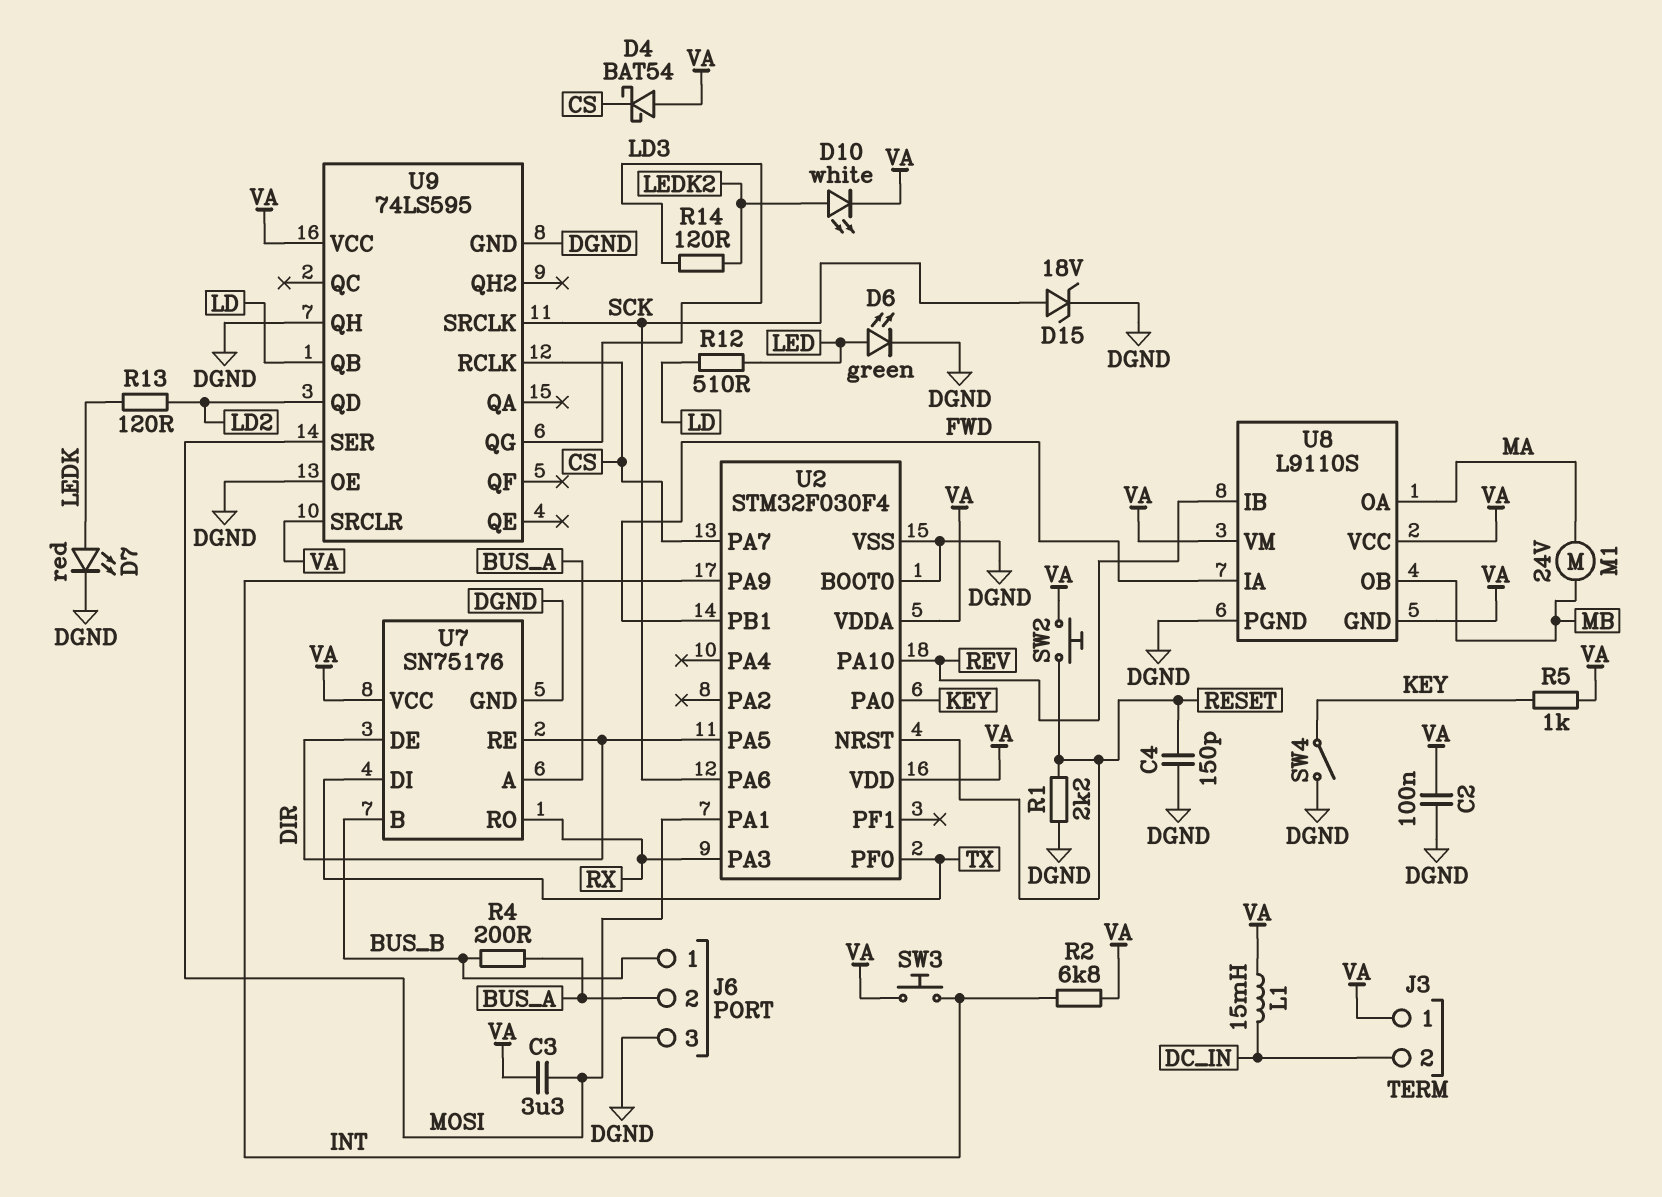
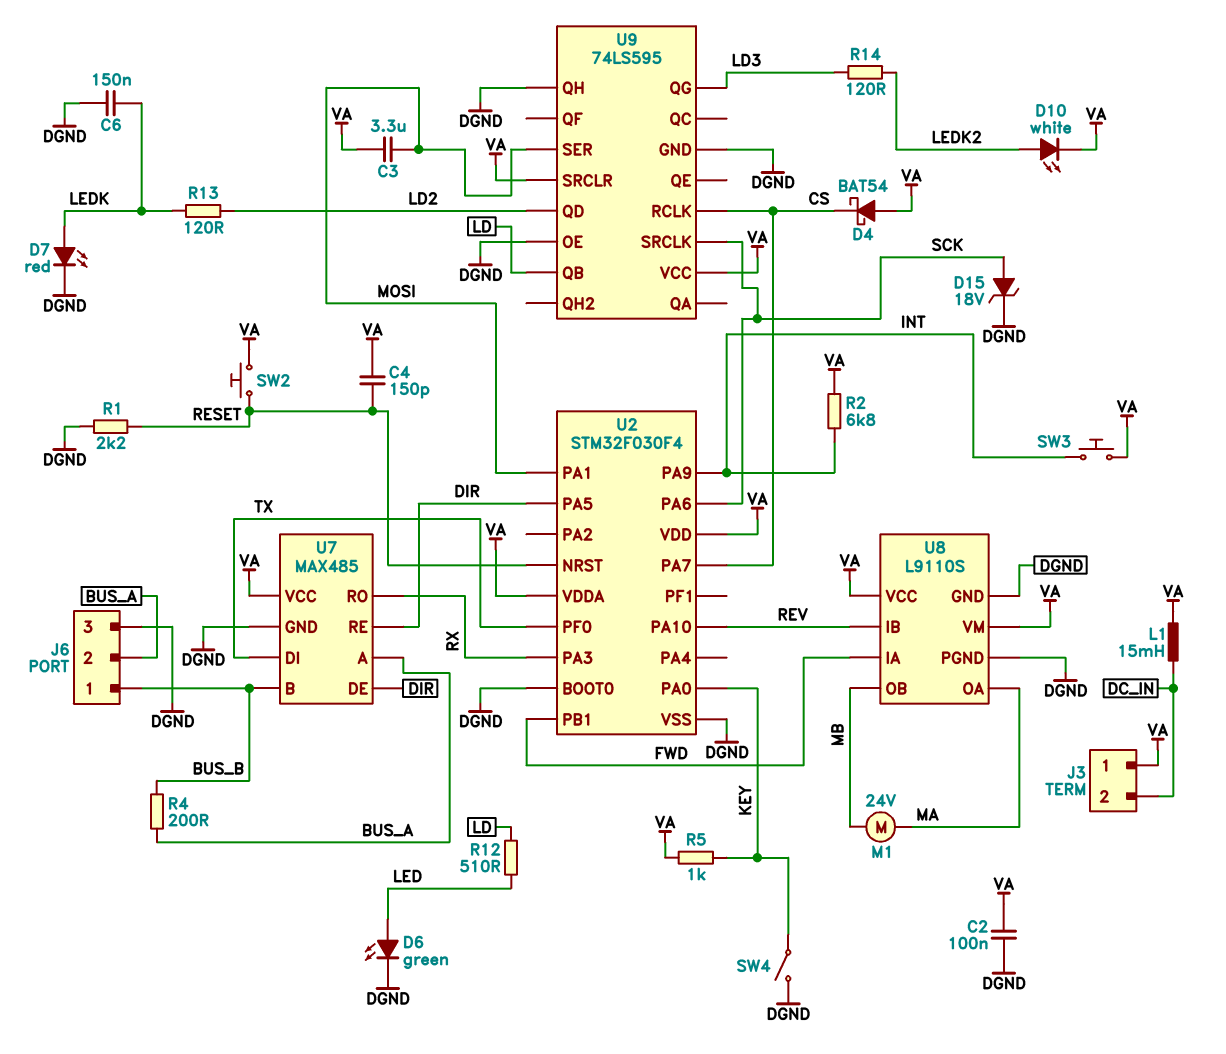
C4: 150pF (DGND, RESET) -> 150pF (RESET, VA)
C6: none -> 150nF (DGND, LEDK)
U7: SN75176 -> MAX485
U8 pin GND: VA -> DGND

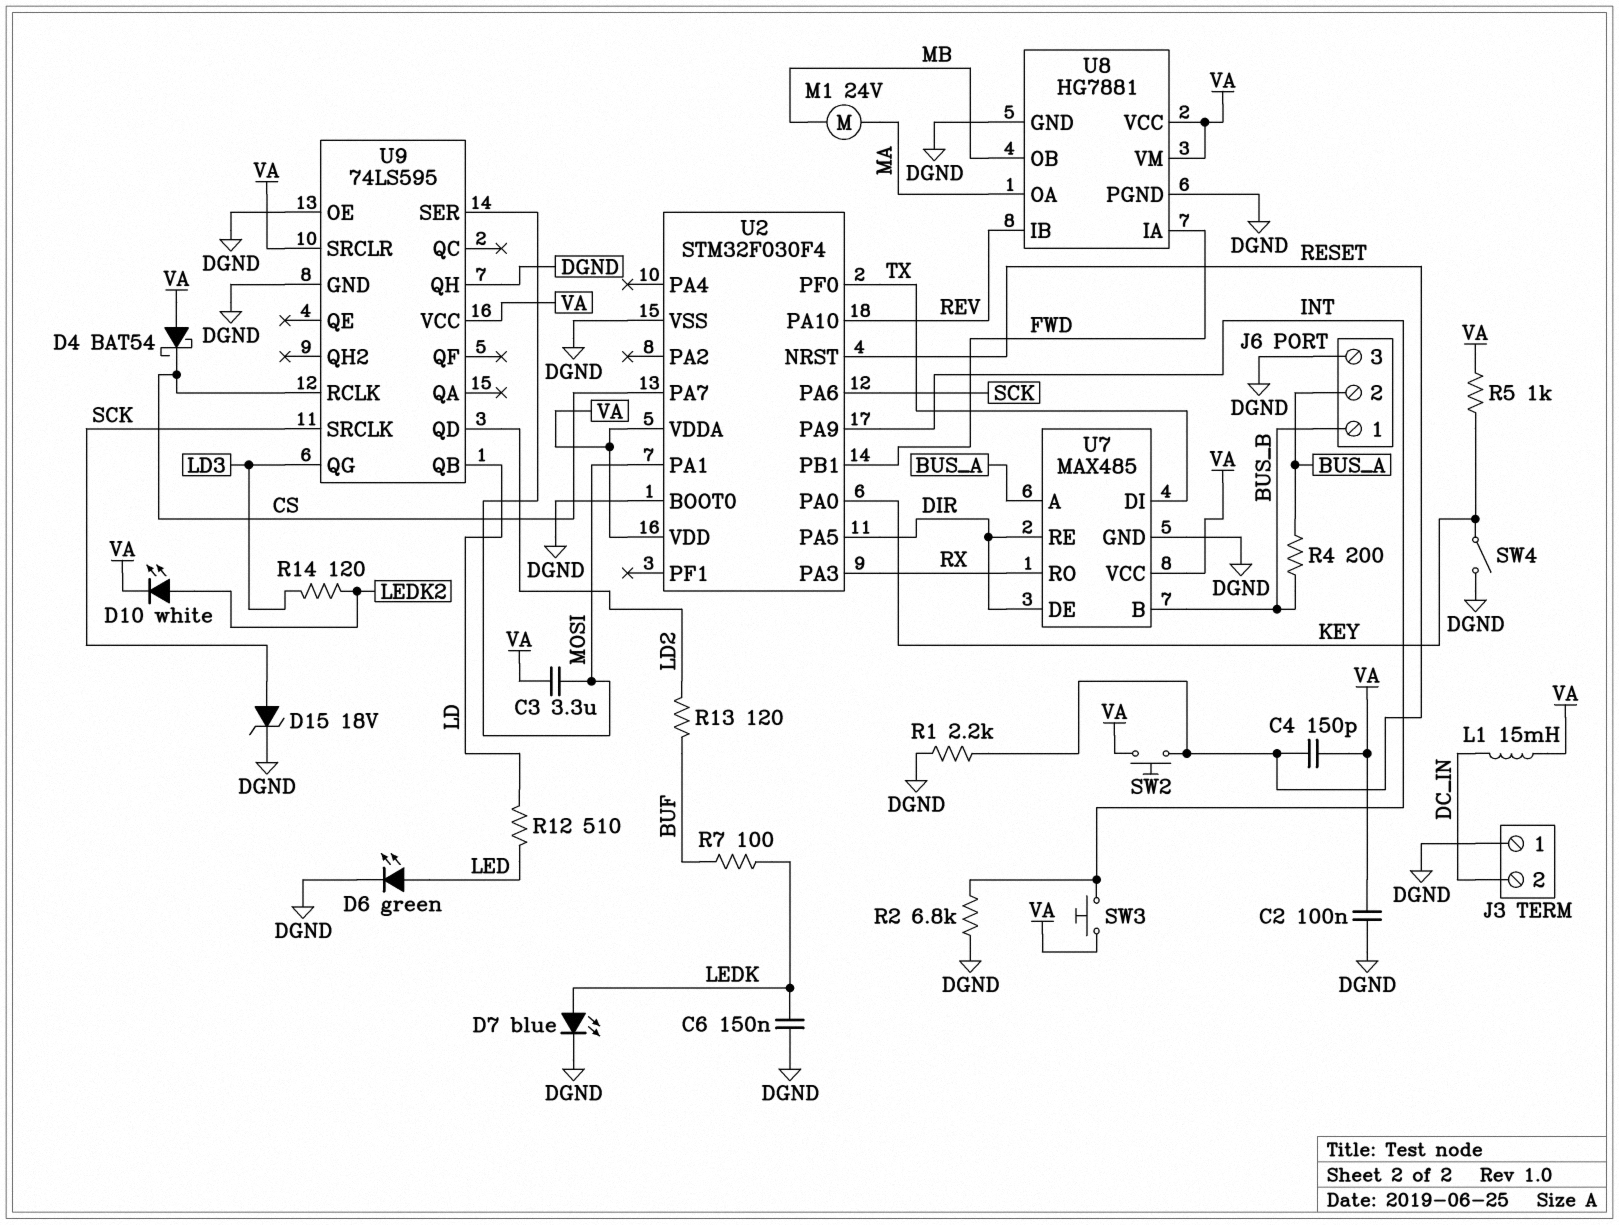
D7: LED red (A LEDK, K DGND) -> LED blue (A LEDK, K DGND)
J3 pin 1: VA -> DGND
R2: 6.8k (INT, VA) -> 6.8k (DGND, INT)
R7: none -> 100 (BUF, LEDK)
R13: 120 (LD2, LEDK) -> 120 (BUF, LD2)
U8: L9110S -> HG7881

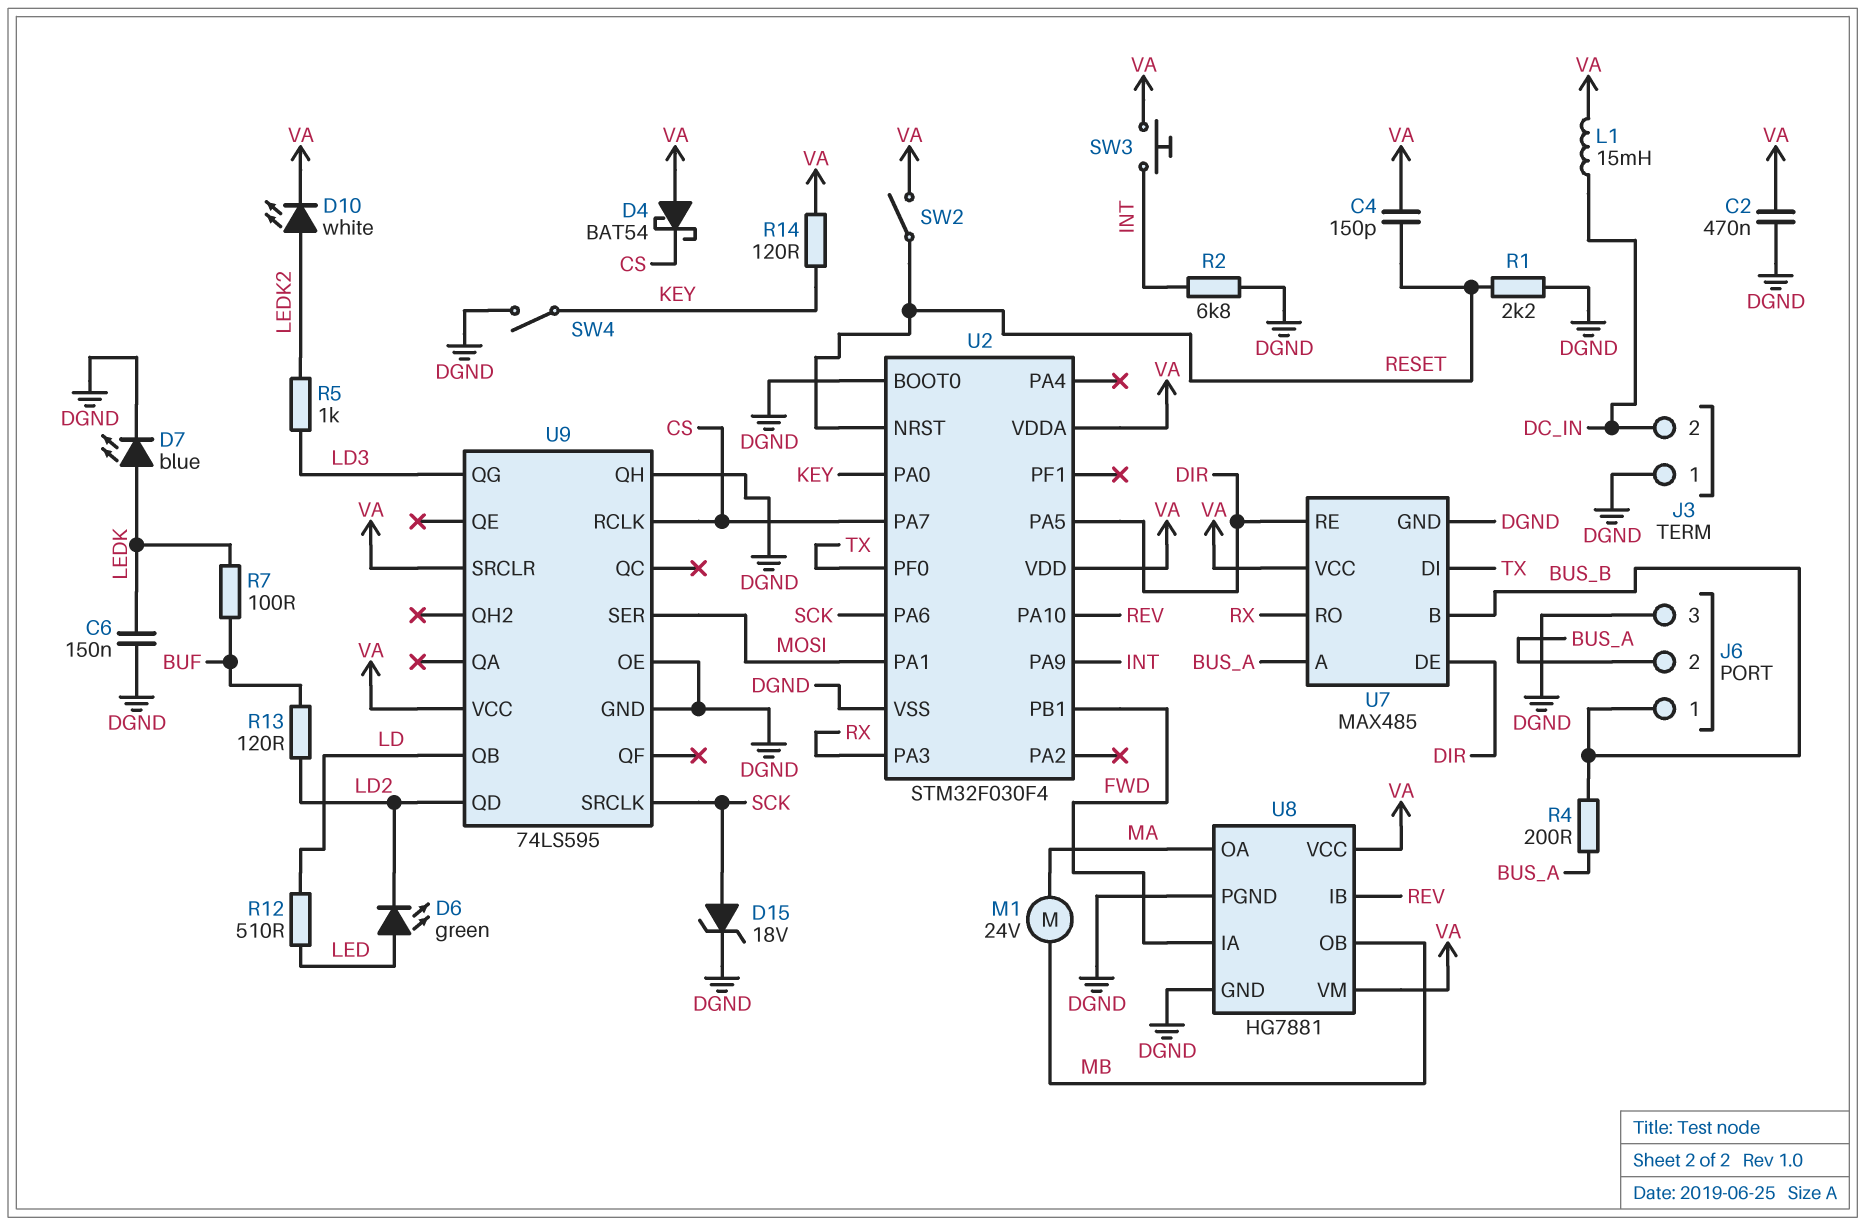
C2: 100nF (DGND, VA) -> 470nF (DGND, VA)
C3: 3.3uF (MOSI, VA) -> none
D6: LED green (A LED, K DGND) -> LED green (A LED, K LD2)
R5: 1k (KEY, VA) -> 1k (LD3, LEDK2)
R14: 120 (LD3, LEDK2) -> 120 (KEY, VA)
SW2: button (RESET, VA) -> switch (RESET, VA)

